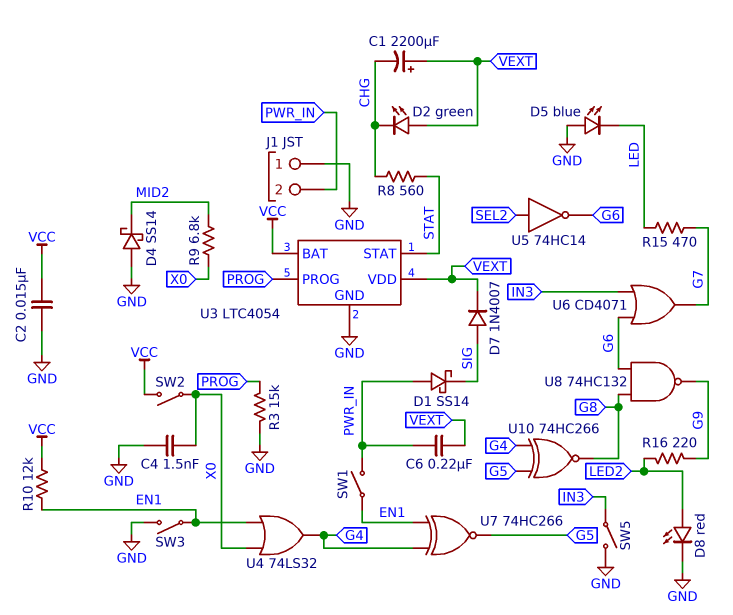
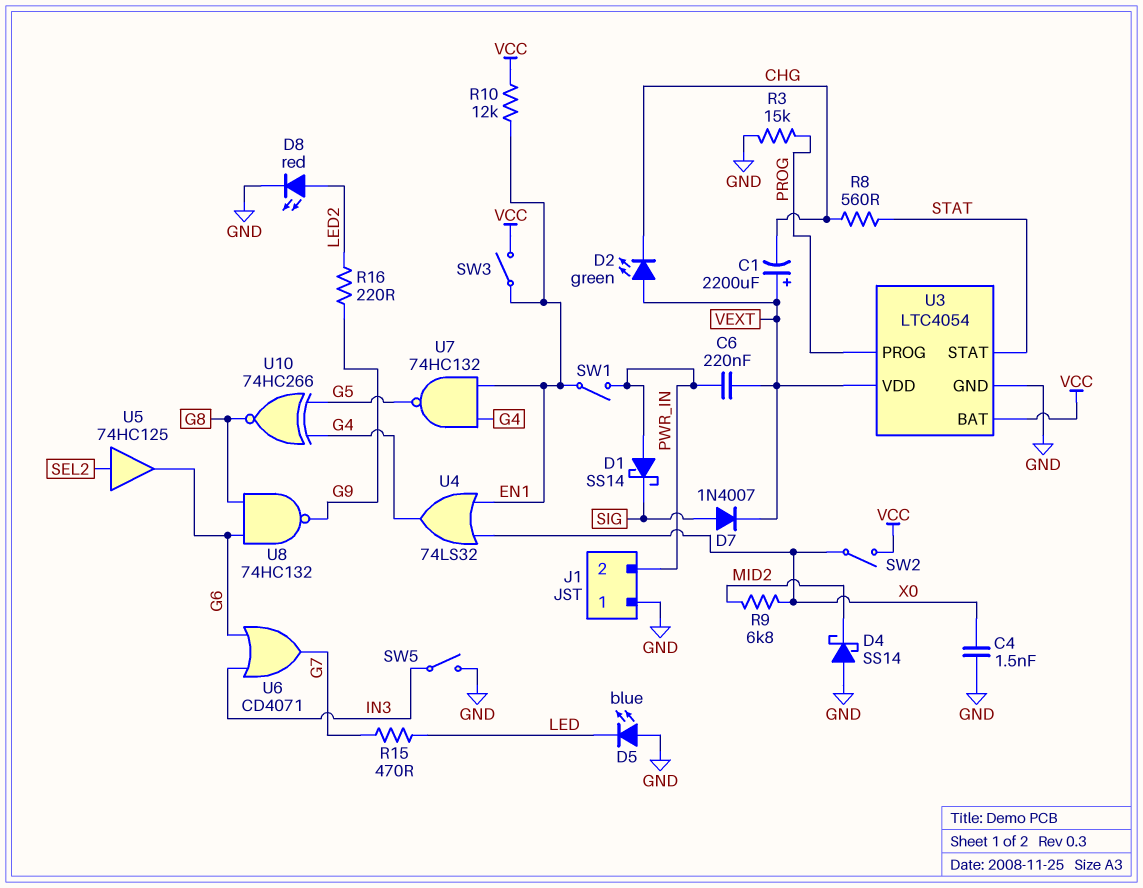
C2: 15nF (GND, VCC) -> none
SW3: switch (EN1, GND) -> switch (EN1, VCC)
U5: NOT 74HC14 (in SEL2, out G6) -> buffer 74HC125 (in SEL2, out G6)
U7: XNOR 74HC266 (in EN1, in G4, out G5) -> NAND 74HC132 (in EN1, in G4, out G5)

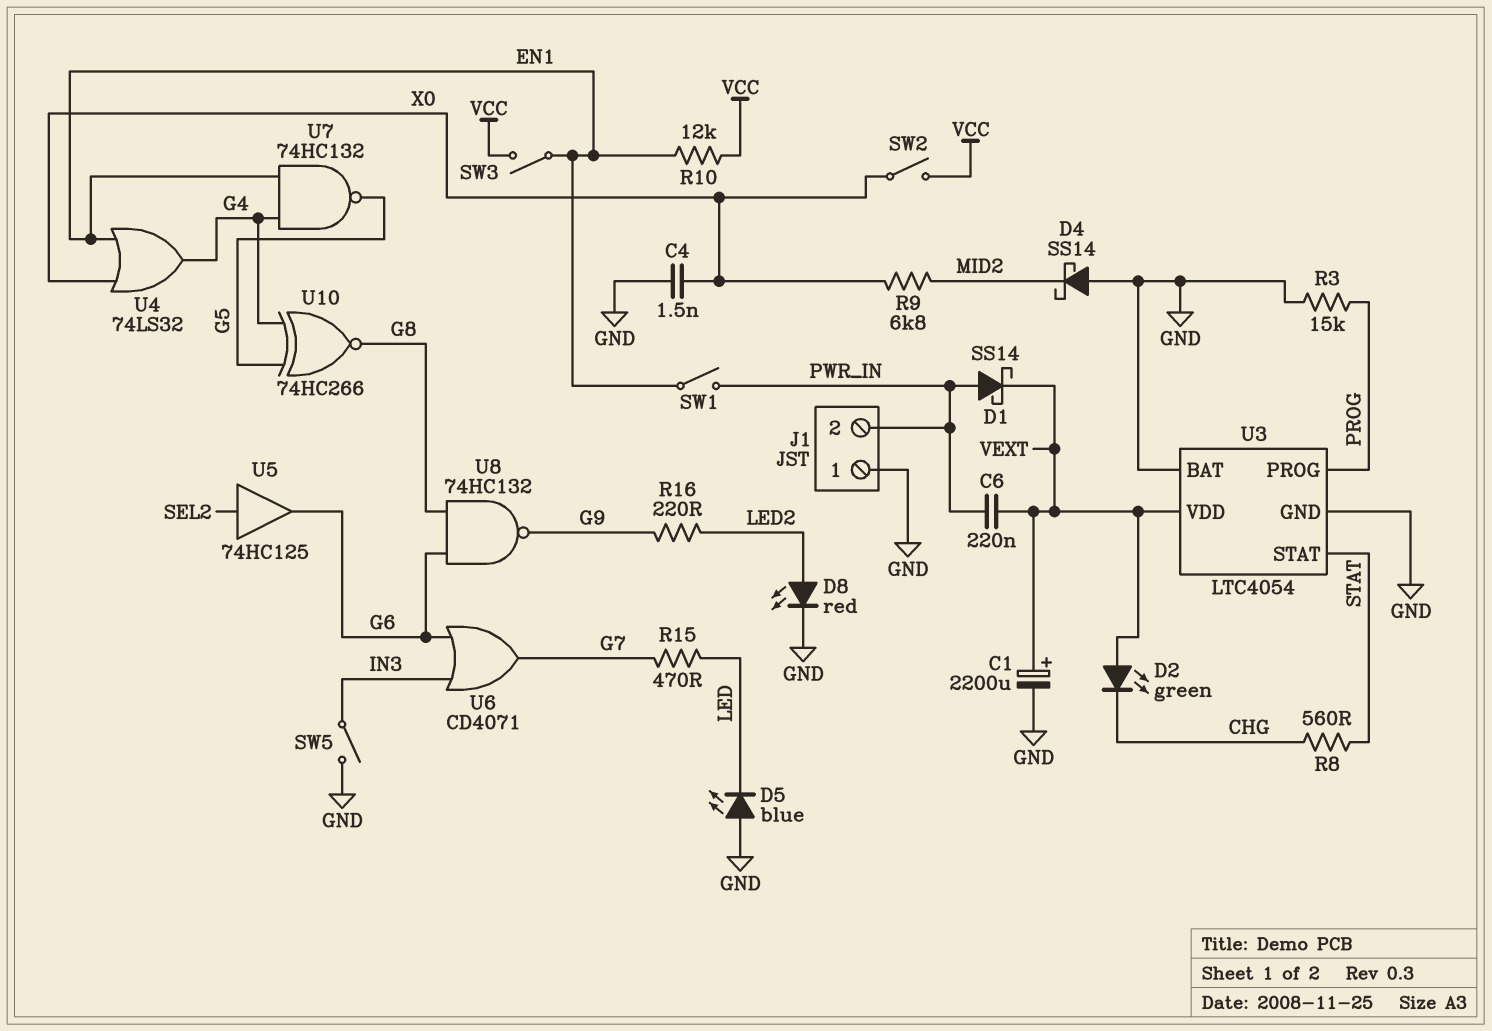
C1: 2200uF (plus VEXT, minus CHG) -> 2200uF (plus VEXT, minus GND)
D1: schottky SS14 (A PWR_IN, K SIG) -> schottky SS14 (A PWR_IN, K VEXT)
D7: diode 1N4007 (A SIG, K VEXT) -> none
U3 pin BAT: VCC -> GND

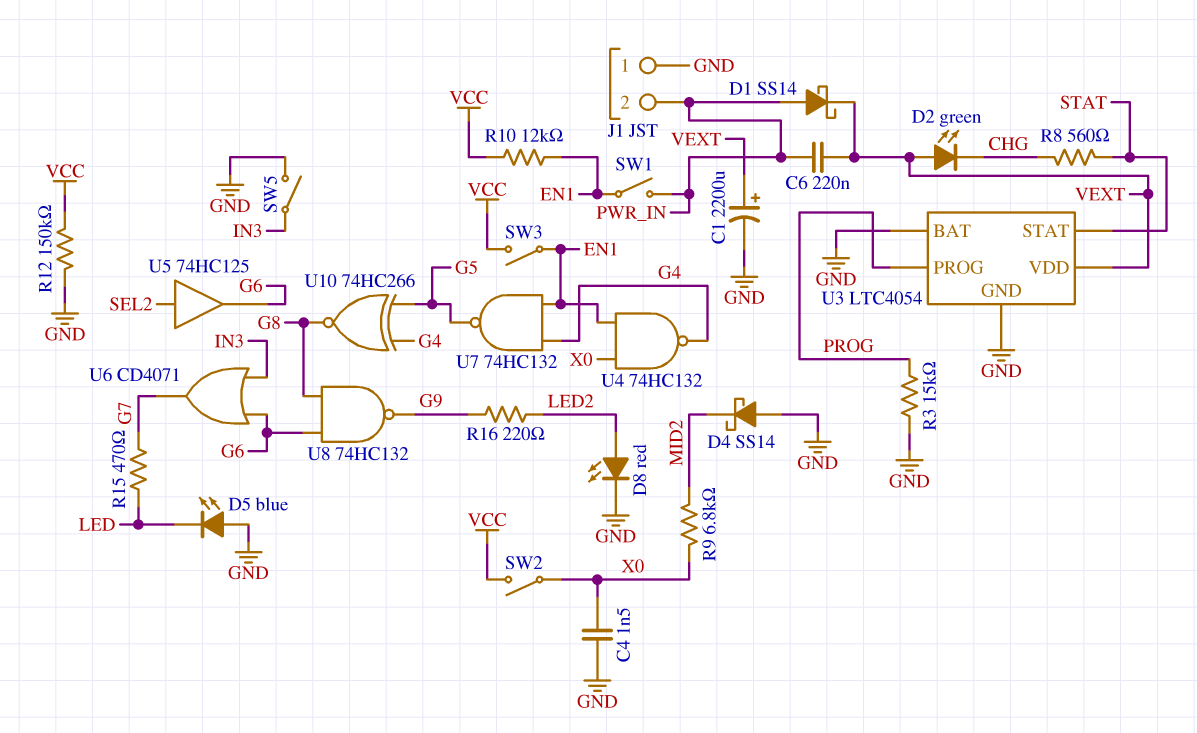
R12: none -> 150k (GND, VCC)
U4: OR 74LS32 (in EN1, in X0, out G4) -> NAND 74HC132 (in EN1, in X0, out G4)

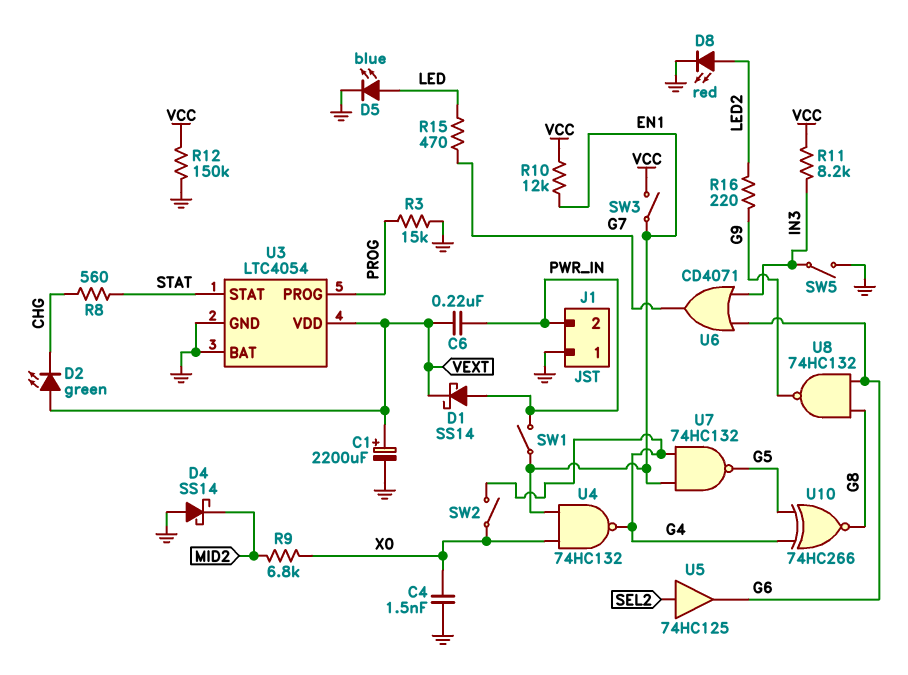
D5: LED blue (A GND, K LED) -> LED blue (A LED, K GND)
R11: none -> 8.2k (IN3, VCC)
SW2: switch (VCC, X0) -> switch (G4, X0)

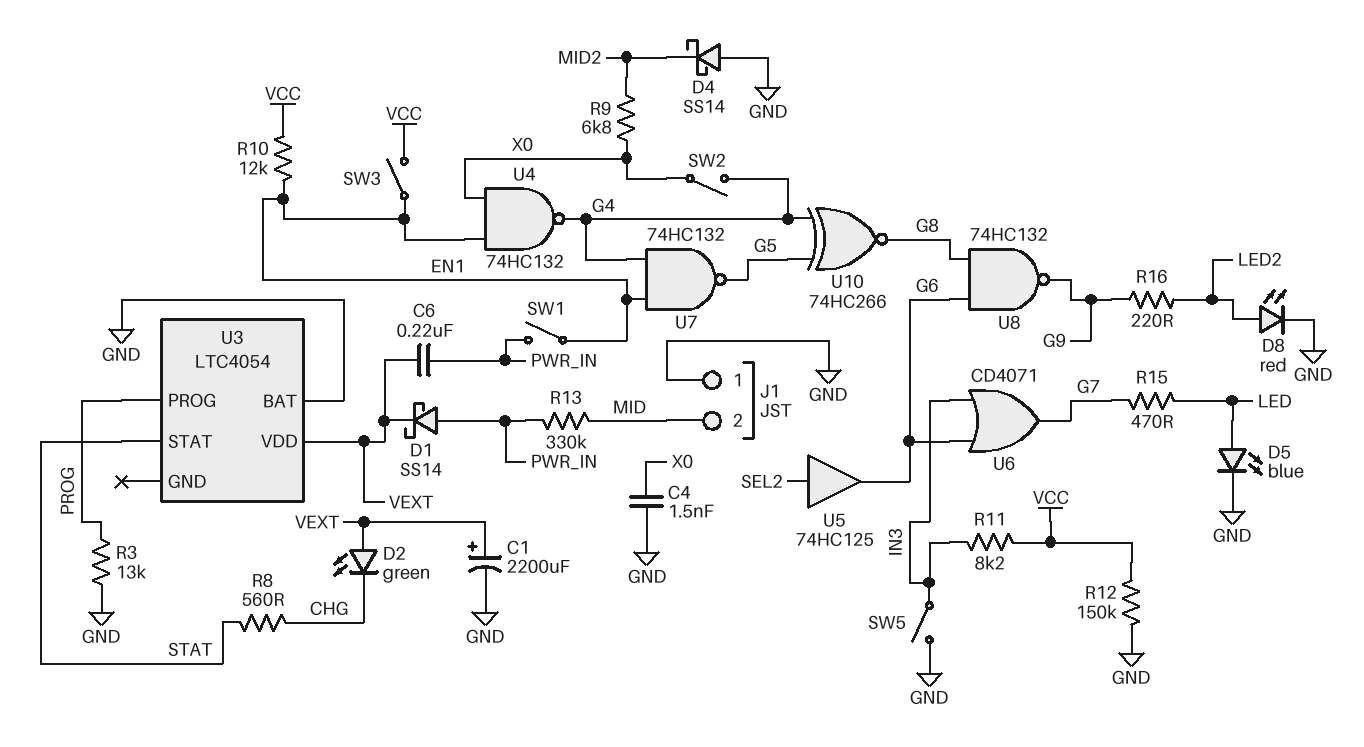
J1 pin 2: PWR_IN -> MID
R3: 15k (GND, PROG) -> 13k (GND, PROG)
R13: none -> 330k (MID, PWR_IN)
U3 pin GND: GND -> none

